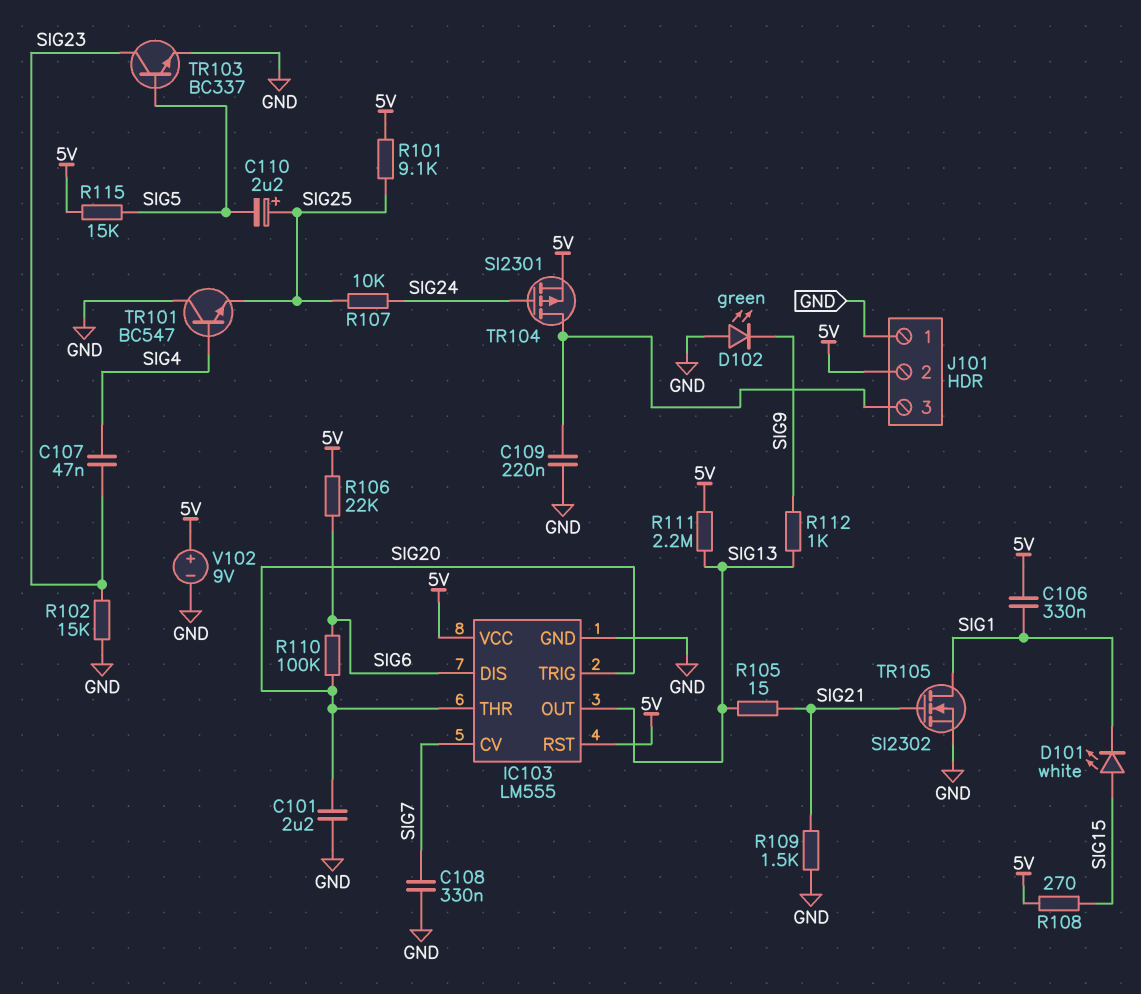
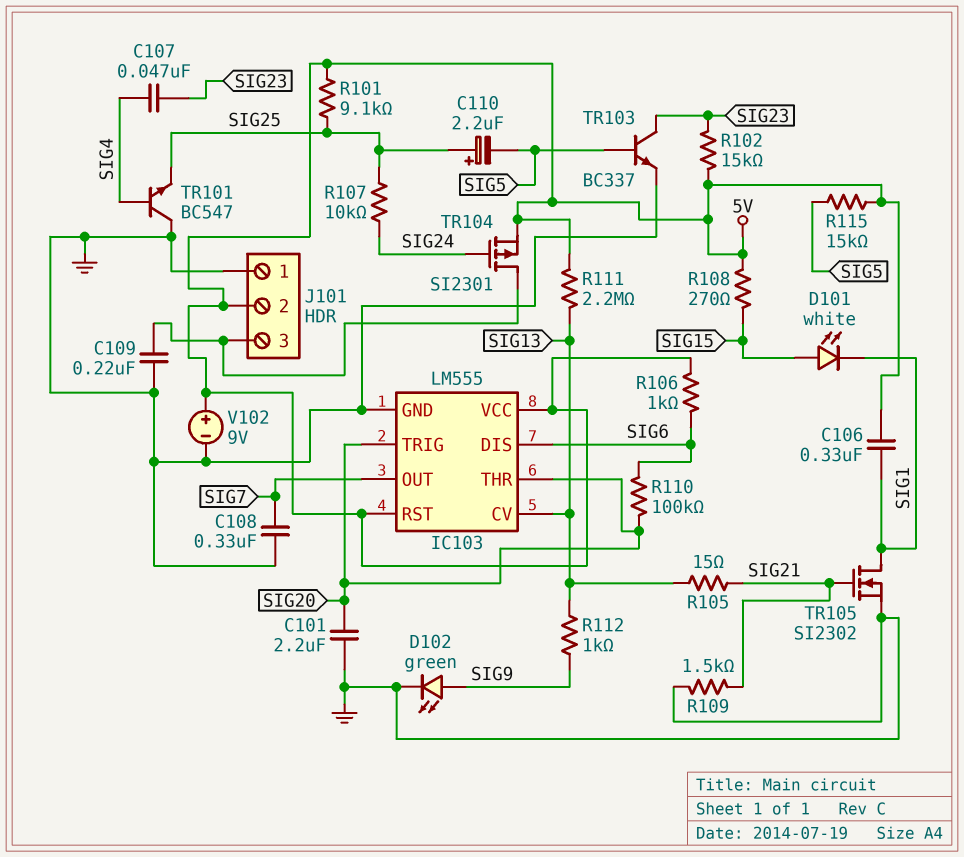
D102: LED green (A GND, K SIG9) -> LED green (A SIG9, K GND)
IC103 pin CV: SIG7 -> SIG13
IC103 pin OUT: SIG13 -> SIG7
R102: 15k (GND, SIG23) -> 15k (5V, SIG23)
R106: 22k (5V, SIG6) -> 1k (5V, SIG6)

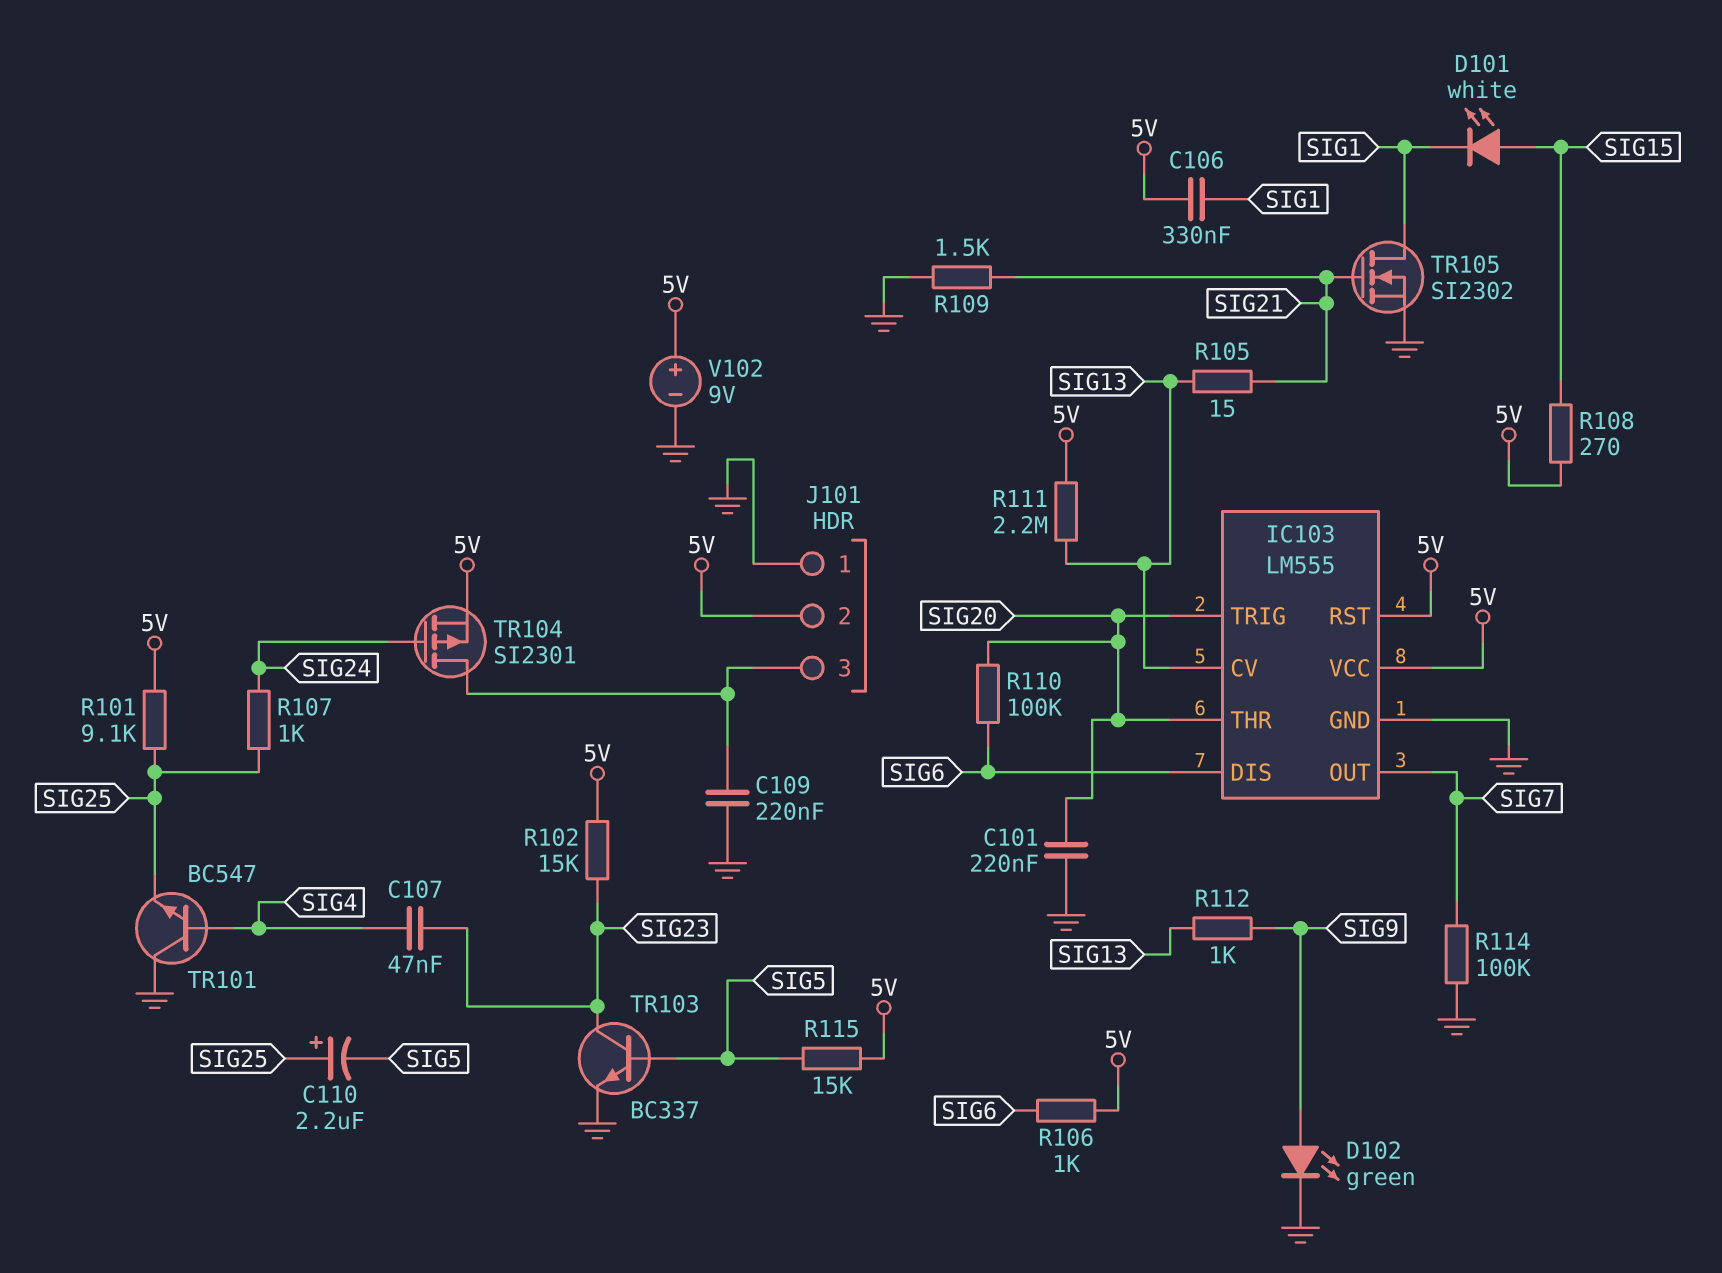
C101: 2.2uF (GND, SIG20) -> 220nF (GND, SIG20)
C108: 330nF (GND, SIG7) -> none
R107: 10k (SIG24, SIG25) -> 1k (SIG24, SIG25)
R114: none -> 100k (GND, SIG7)

